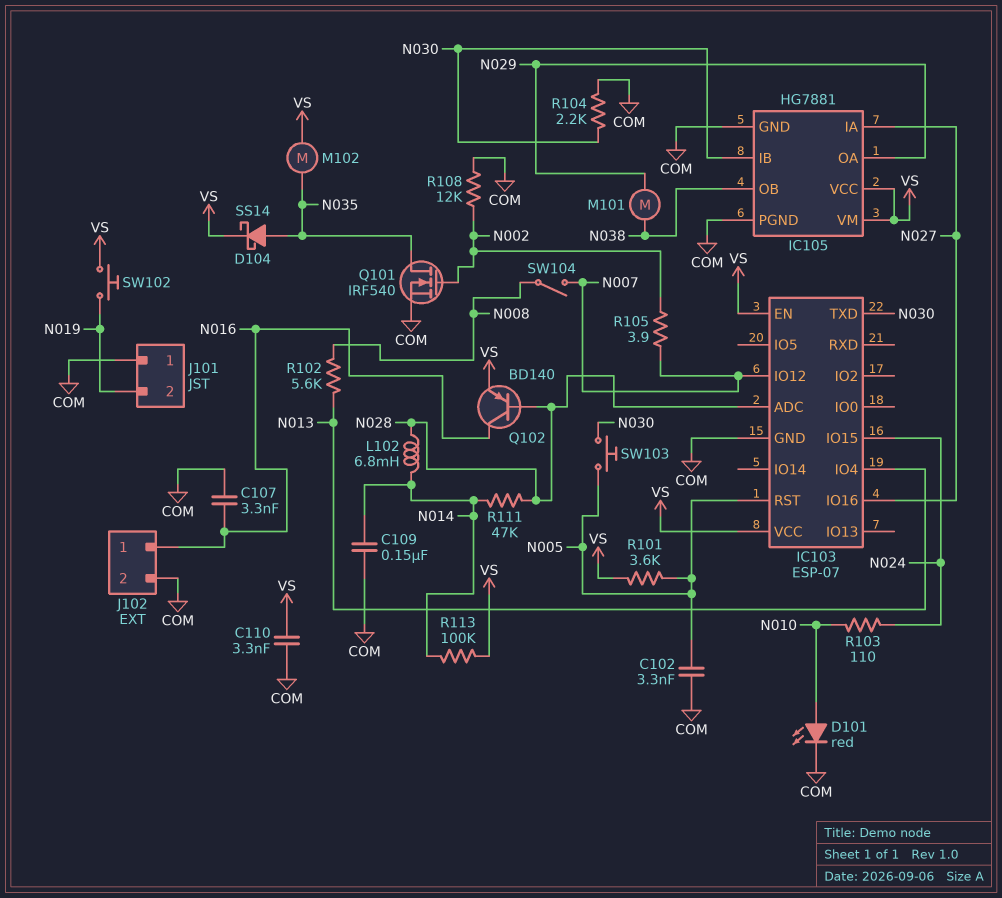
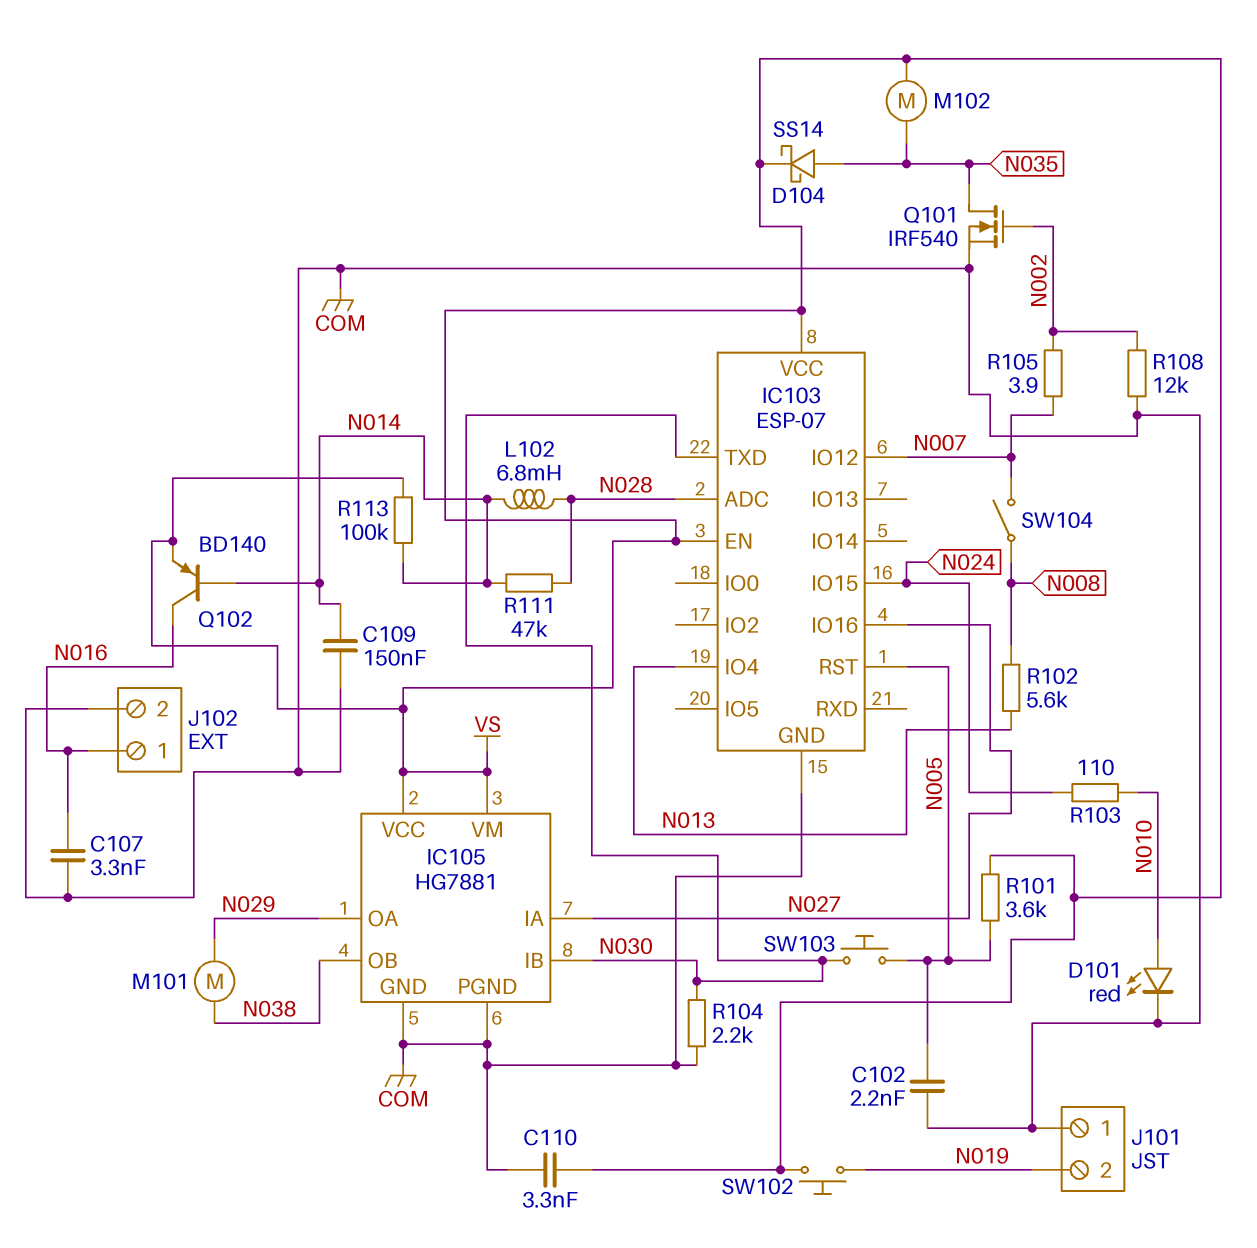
C102: 3.3nF (COM, N005) -> 2.2nF (COM, N005)
Q102: PNP BD140 (B N028, C N016, E VS) -> PNP BD140 (B N014, C N016, E VS)

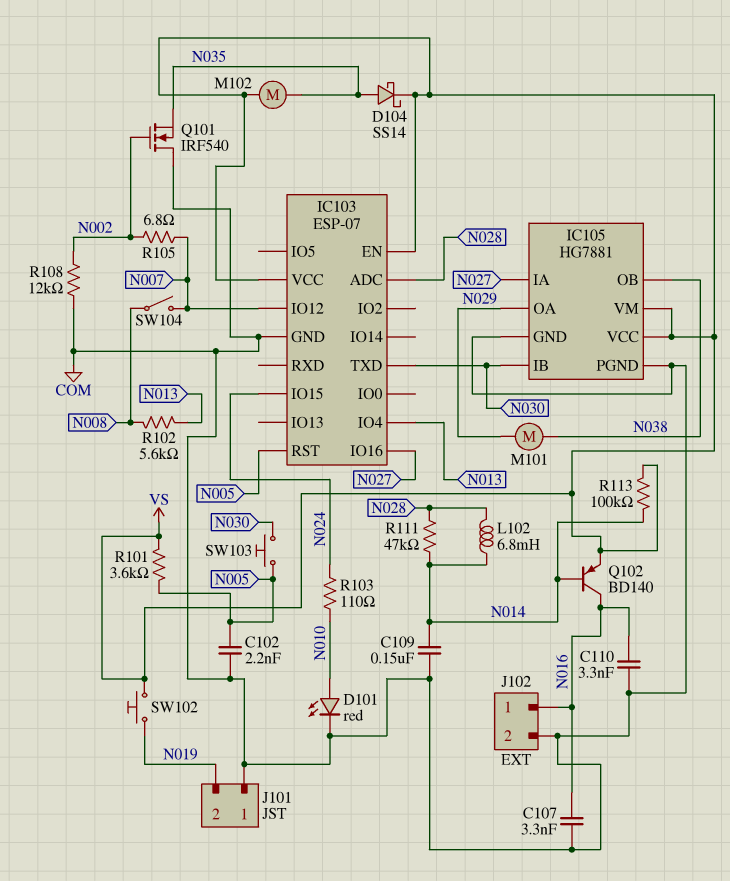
C110: 3.3nF (COM, VS) -> 3.3nF (COM, N016)
Q101: NMOS IRF540 (G N002, D N035, S COM) -> NMOS IRF540 (G N002, D COM, S N035)
R104: 2.2k (COM, N030) -> none
R105: 3.9 (N002, N007) -> 6.8 (N002, N007)

